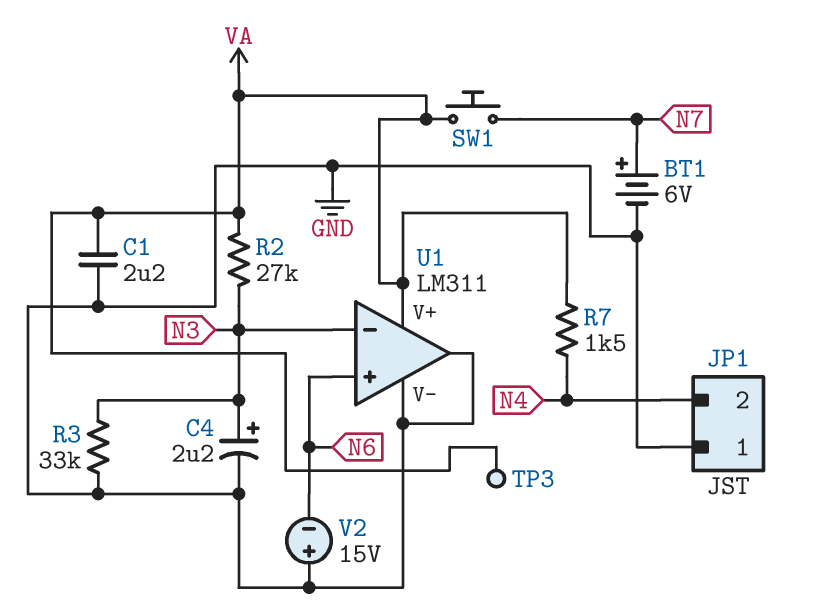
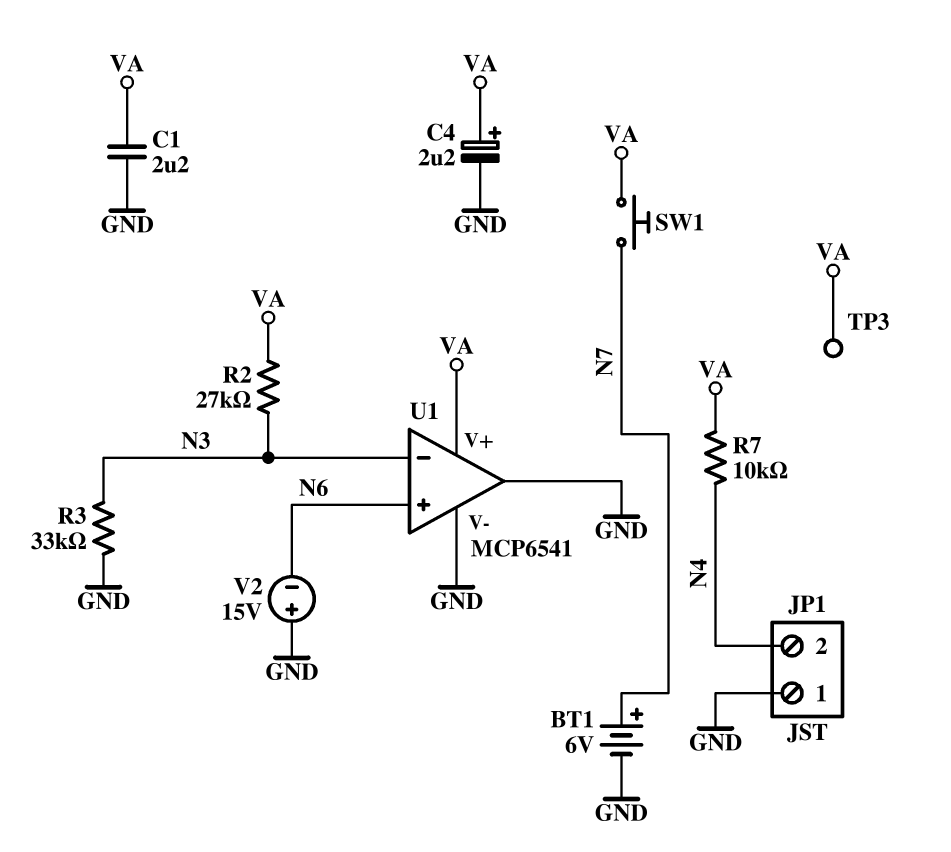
C4: 2.2uF (plus N3, minus GND) -> 2.2uF (plus VA, minus GND)
R7: 1.5k (N4, VA) -> 10k (N4, VA)
U1: LM311 -> MCP6541

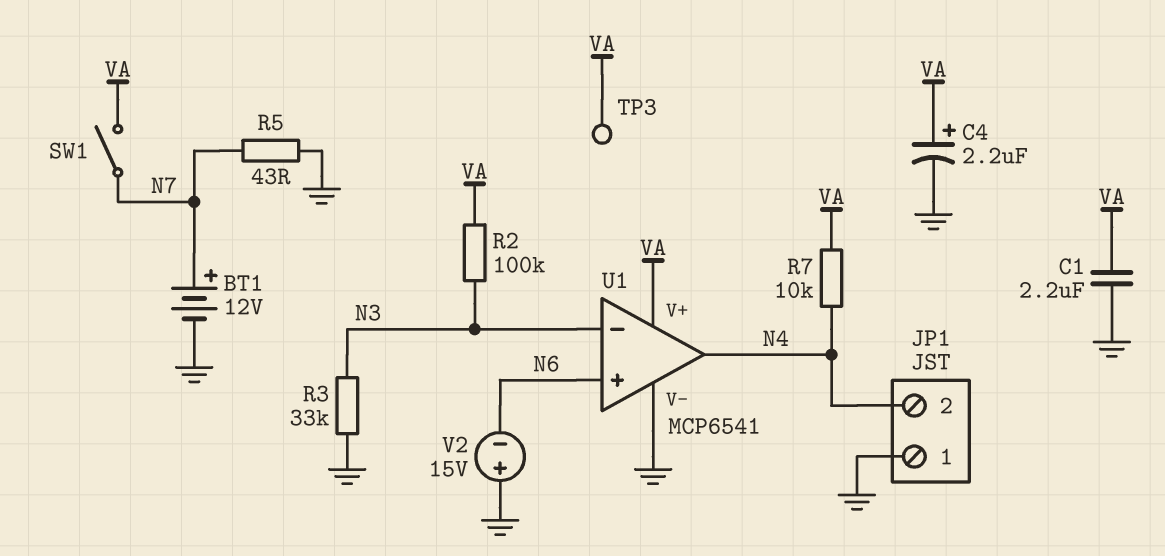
BT1: 6V (plus N7, minus GND) -> 12V (plus N7, minus GND)
R2: 27k (N3, VA) -> 100k (N3, VA)
R5: none -> 43 (GND, N7)
SW1: button (N7, VA) -> switch (N7, VA)
U1 pin out: GND -> N4

